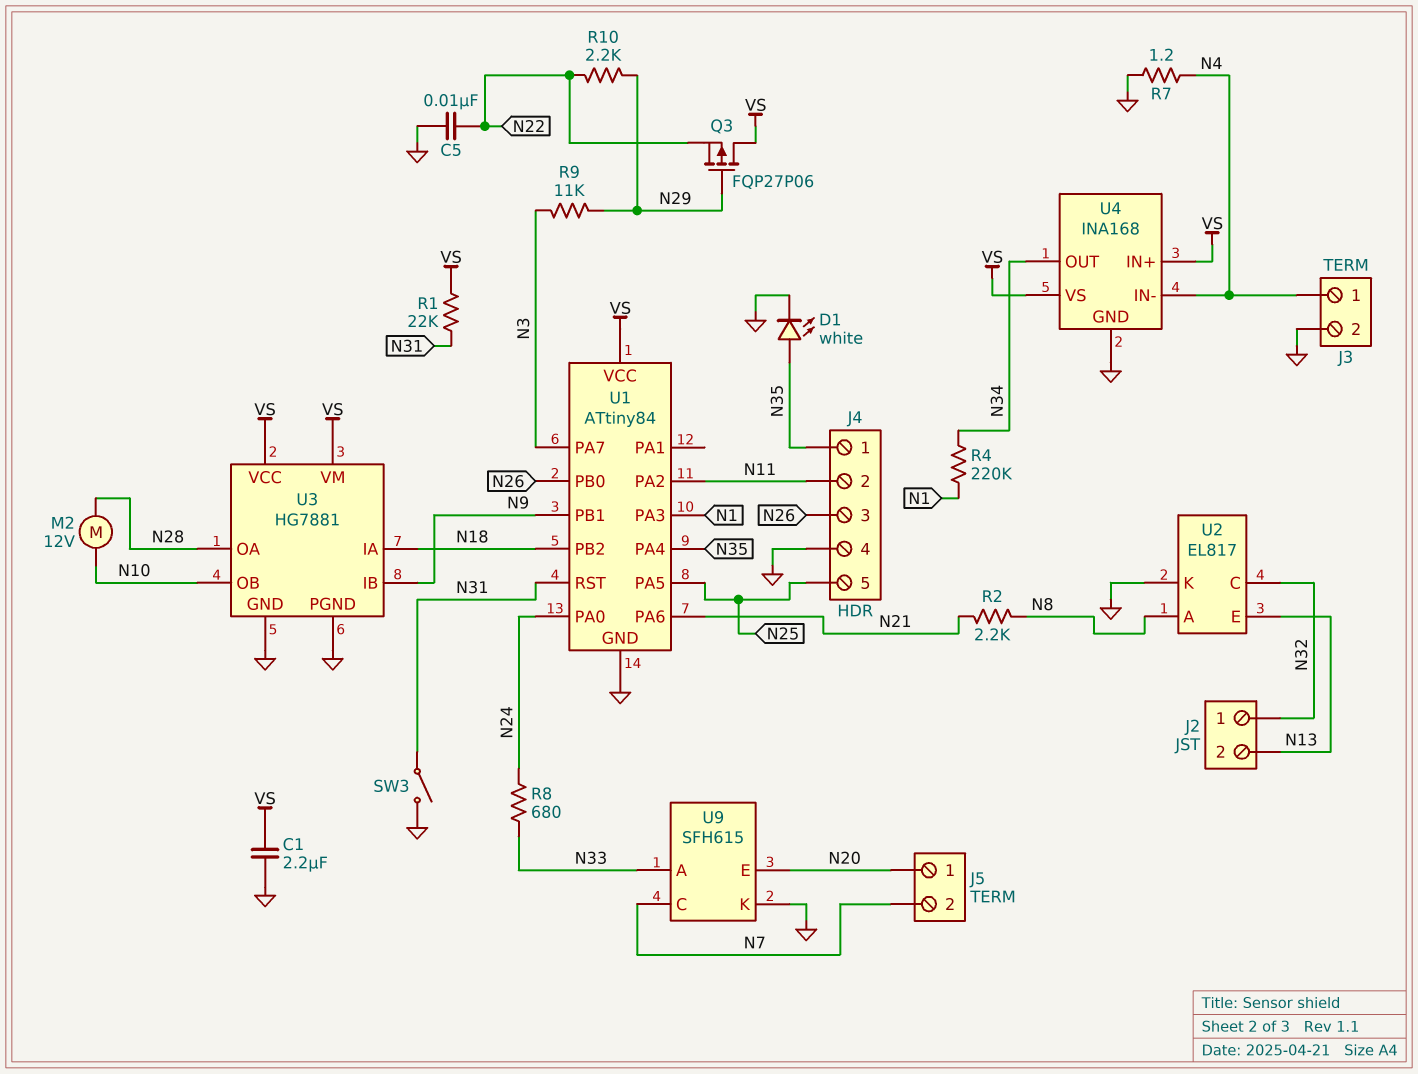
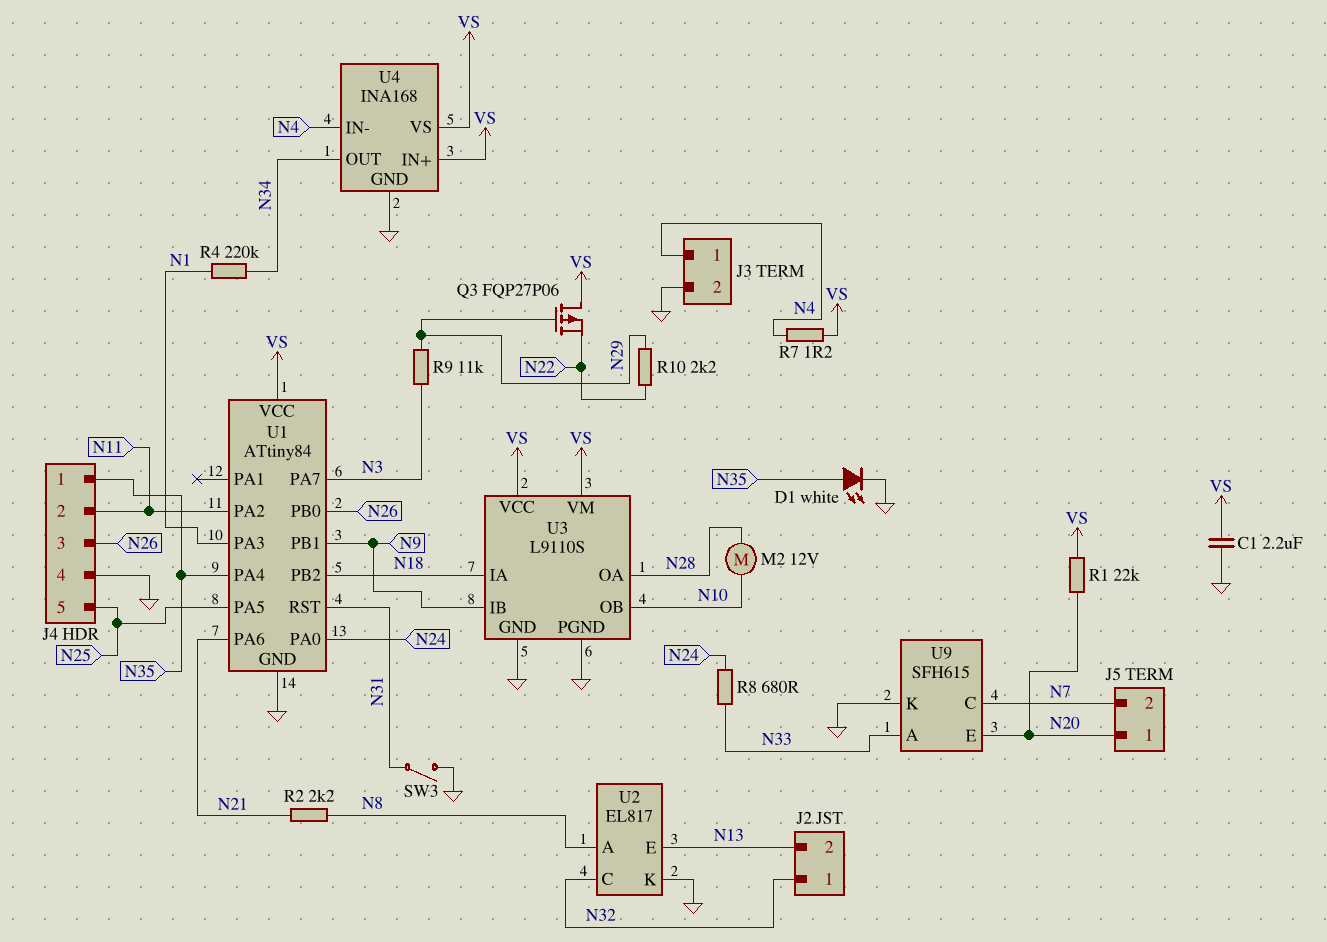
C5: 10nF (GND, N22) -> none
R1: 22k (N31, VS) -> 22k (N20, VS)
R7: 1.2 (GND, N4) -> 1.2 (N4, VS)
U3: HG7881 -> L9110S

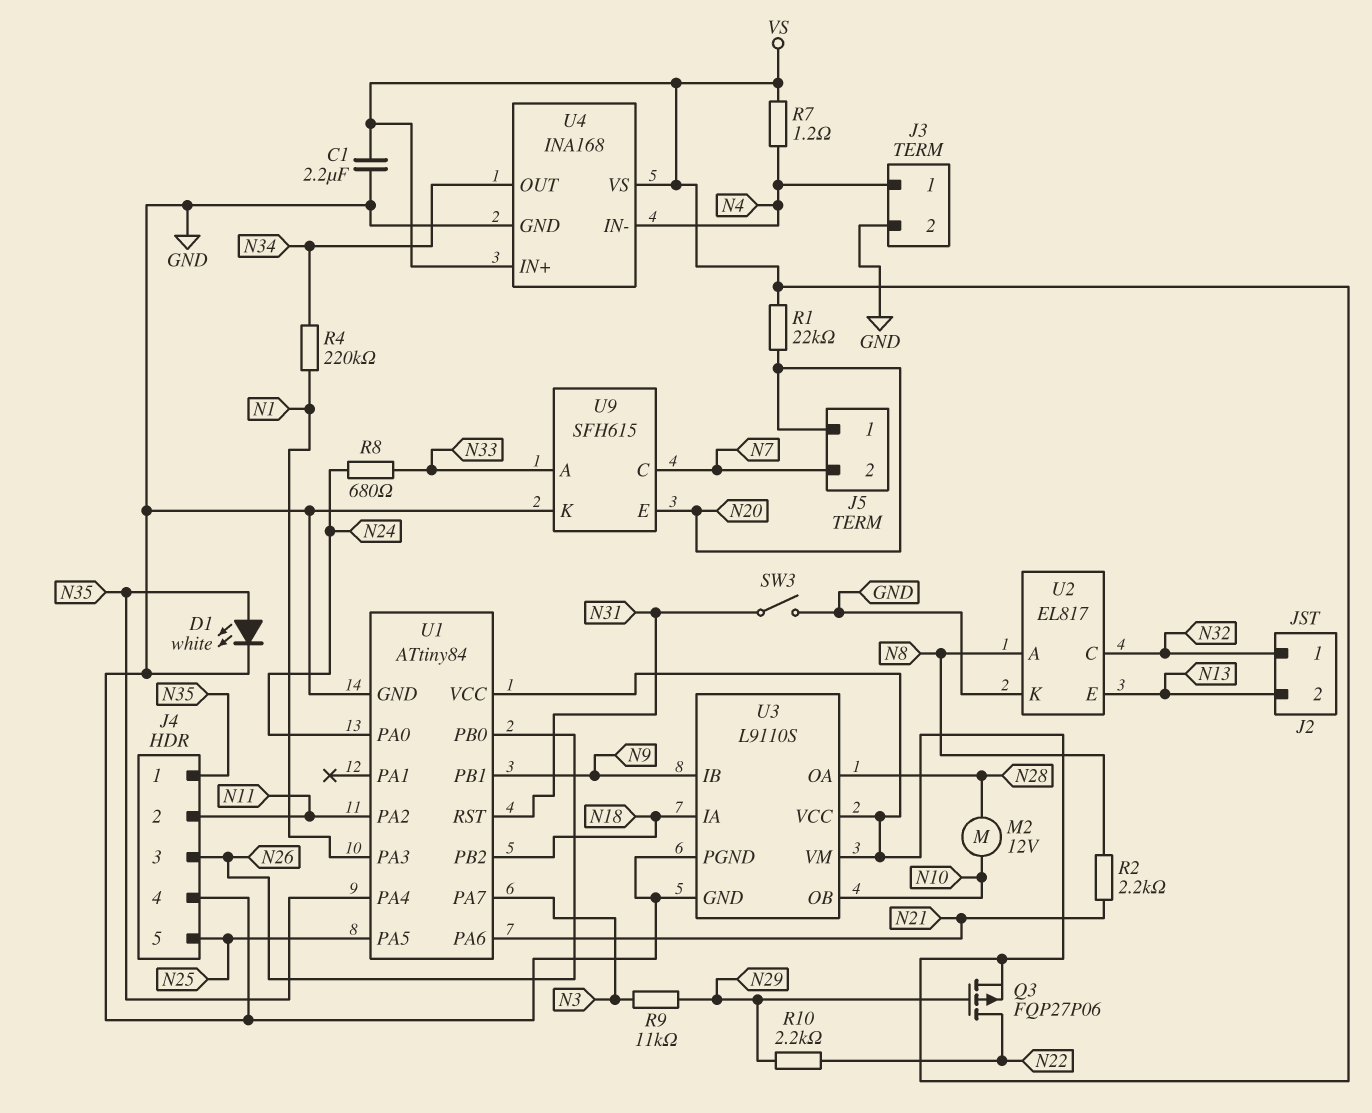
Q3: PMOS FQP27P06 (G N29, D VS, S N22) -> PMOS FQP27P06 (G N29, D N22, S VS)

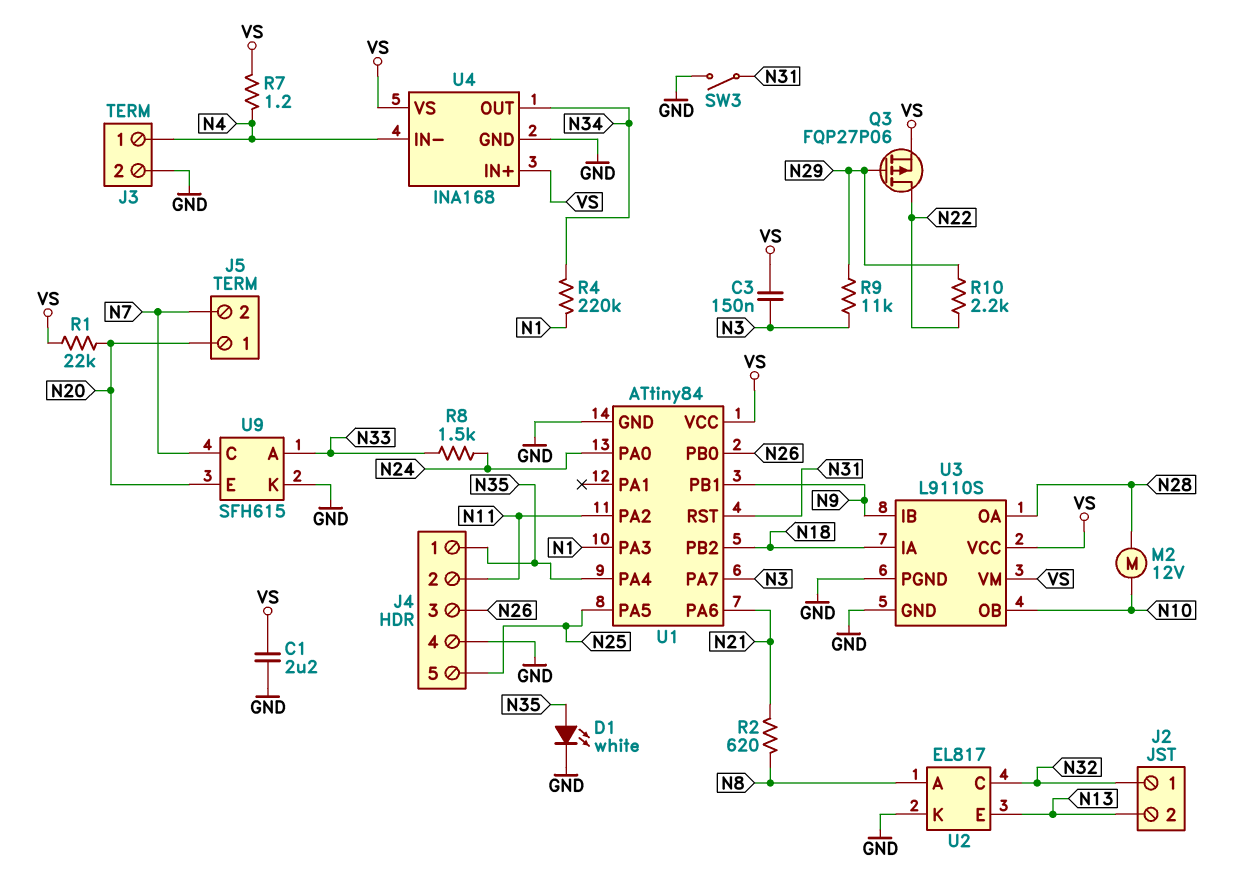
C3: none -> 150nF (N3, VS)
R2: 2.2k (N8, N21) -> 620 (N8, N21)
R8: 680 (N24, N33) -> 1.5k (N24, N33)

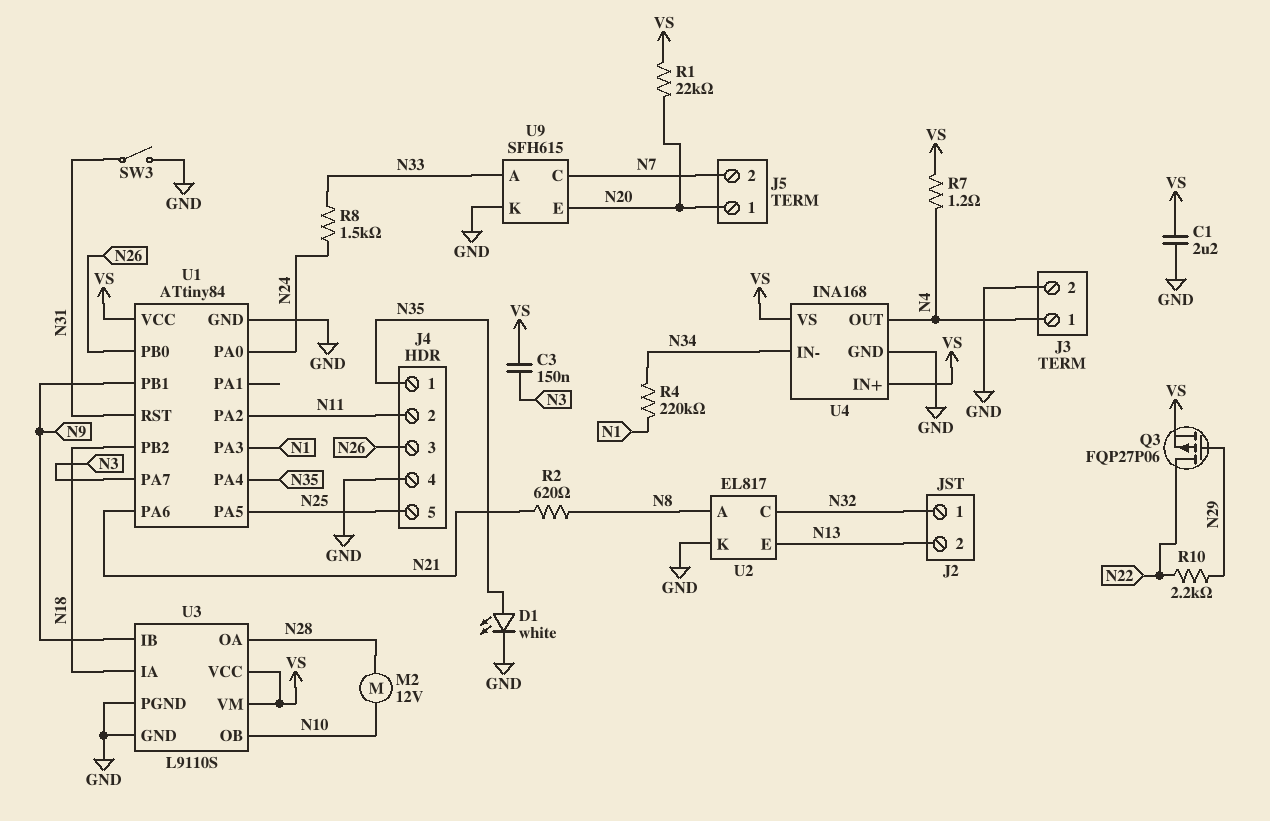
R9: 11k (N3, N29) -> none
U4 pin IN-: N4 -> N34
U4 pin OUT: N34 -> N4

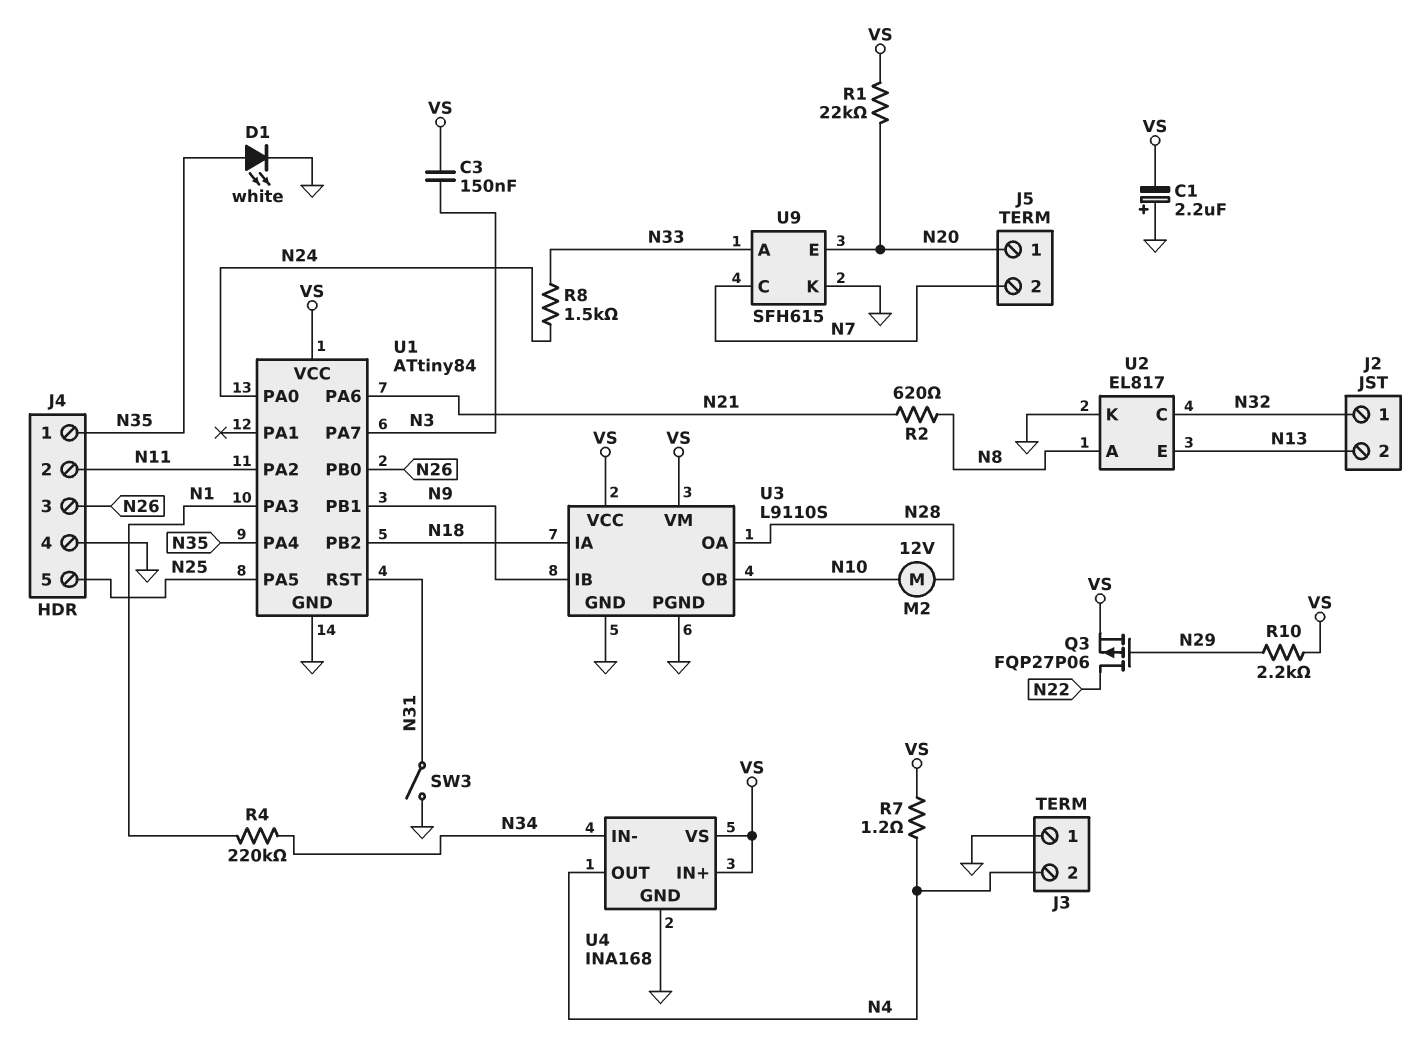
C1: 2.2uF (GND, VS) -> 2.2uF (plus GND, minus VS)
J3 pin 1: N4 -> GND
J3 pin 2: GND -> N4
R10: 2.2k (N22, N29) -> 2.2k (N29, VS)

